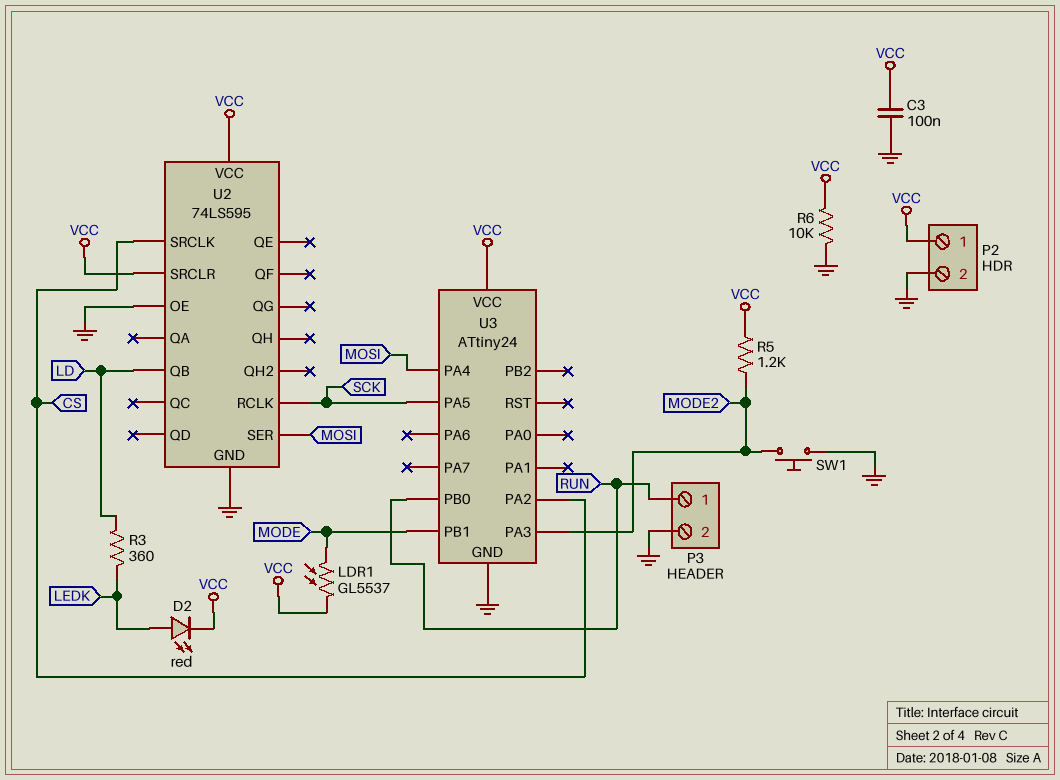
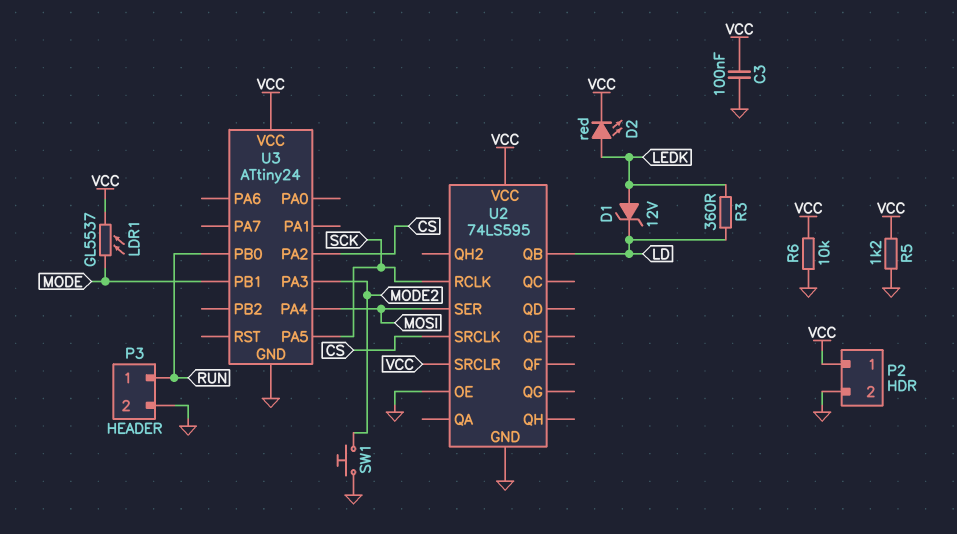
D1: none -> zener 12V (A LEDK, K LD)
R5: 1.2k (MODE2, VCC) -> 1.2k (GND, VCC)

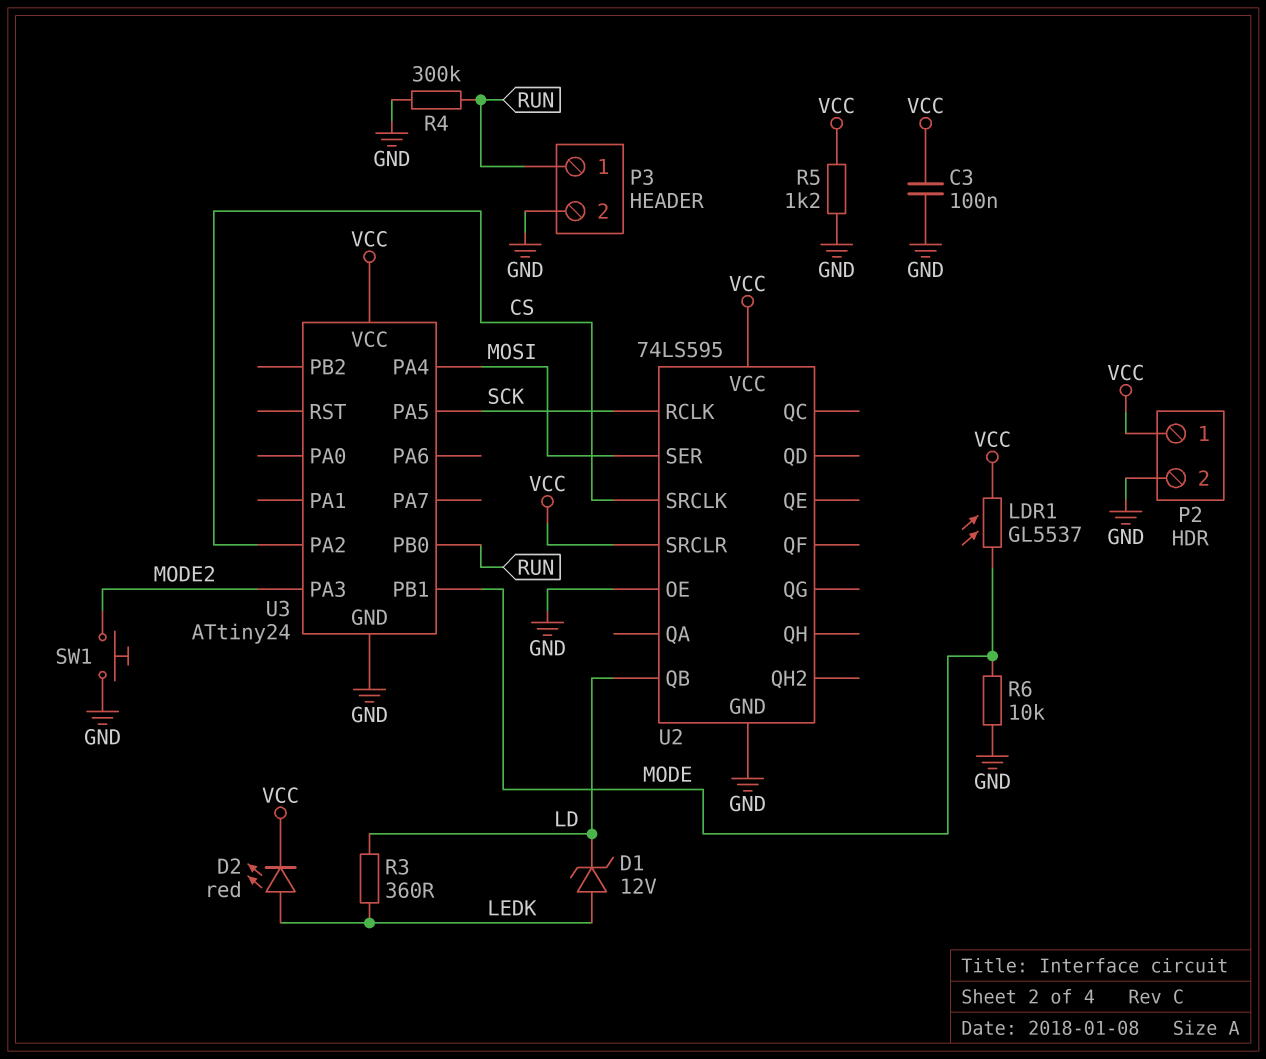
R4: none -> 300k (GND, RUN)
R6: 10k (GND, VCC) -> 10k (GND, MODE)

